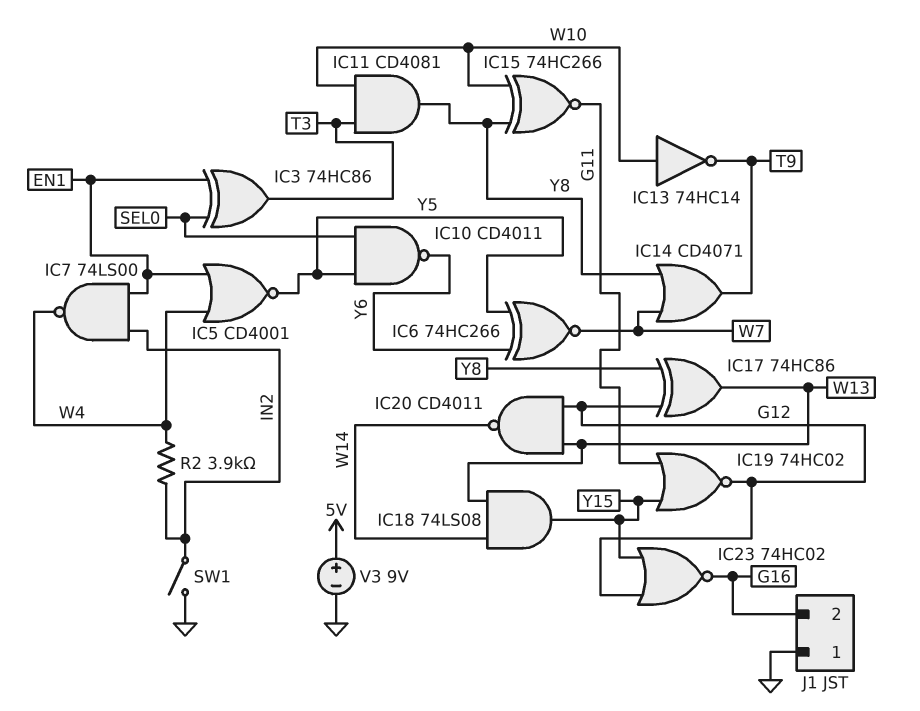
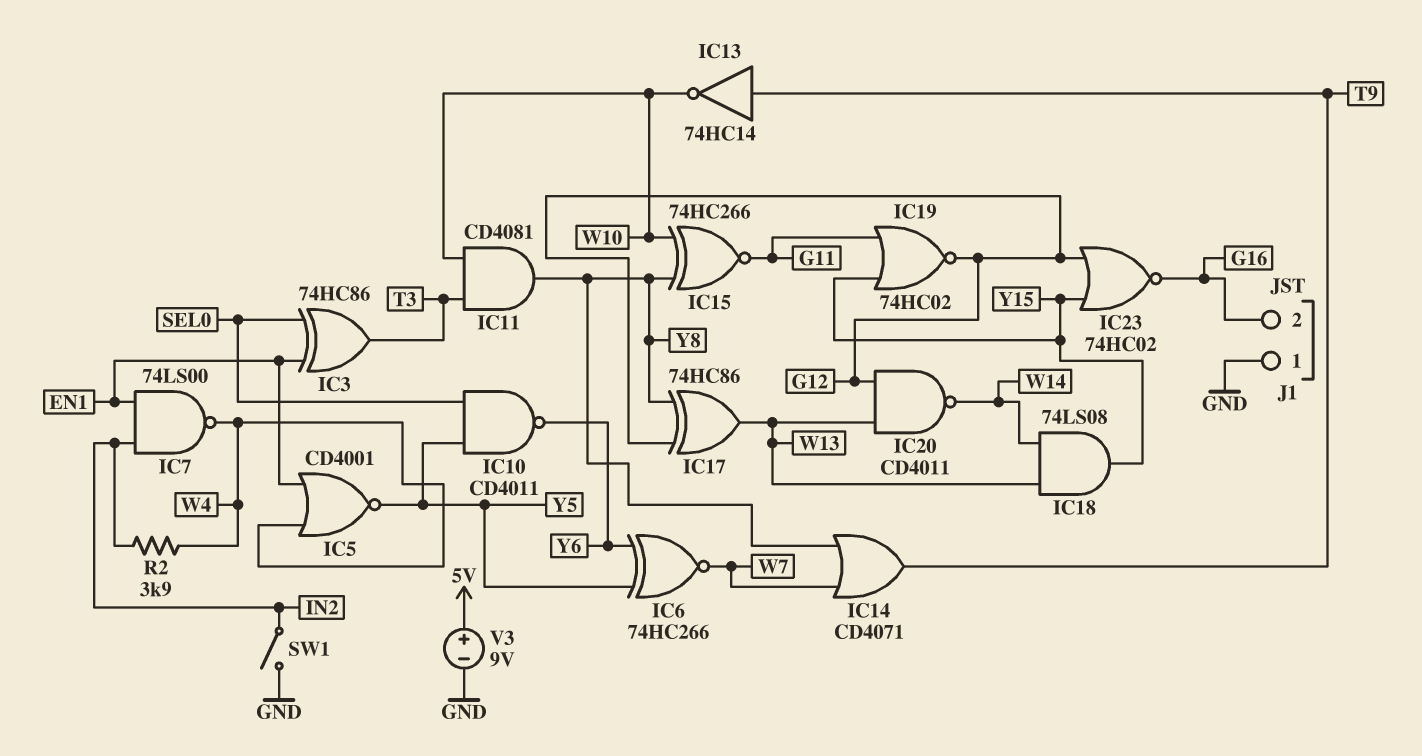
IC13: NOT 74HC14 (in W10, out T9) -> NOT 74HC14 (in T9, out W10)

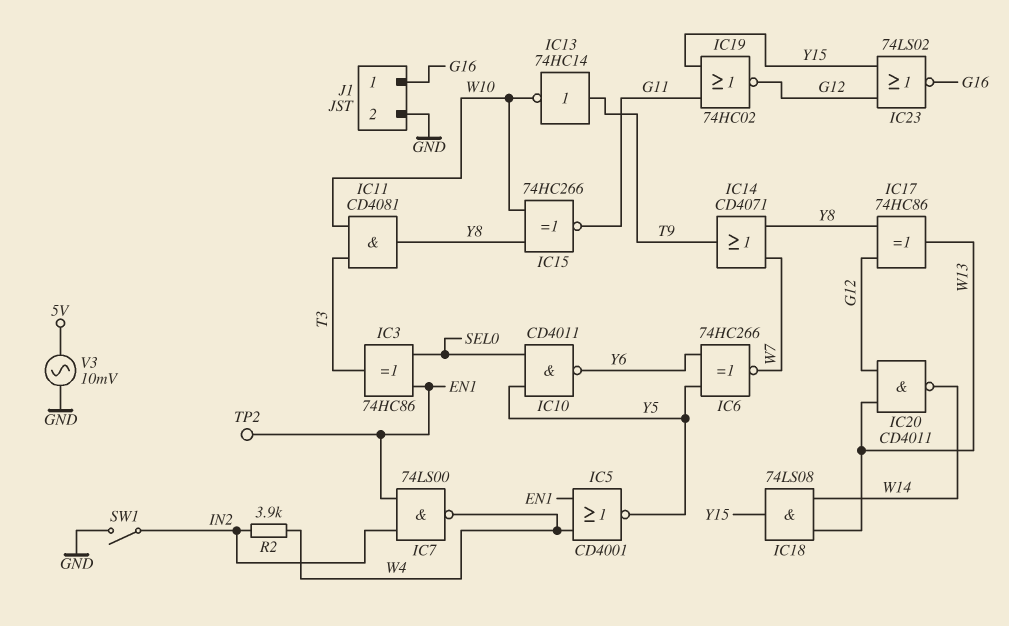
IC23: NOR 74HC02 (in G12, in Y15, out G16) -> NOR 74LS02 (in G12, in Y15, out G16)
J1 pin 1: GND -> G16
J1 pin 2: G16 -> GND
TP2: none -> test point (EN1)
V3: 9V (plus 5V, minus GND) -> AC 10mV (5V, GND)

